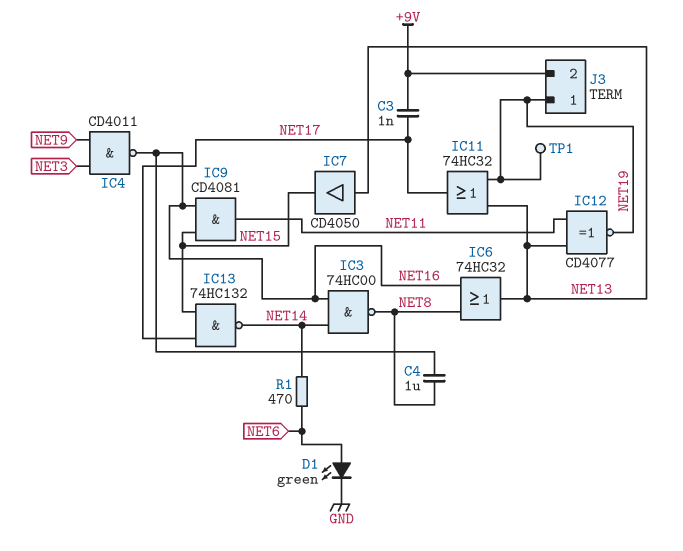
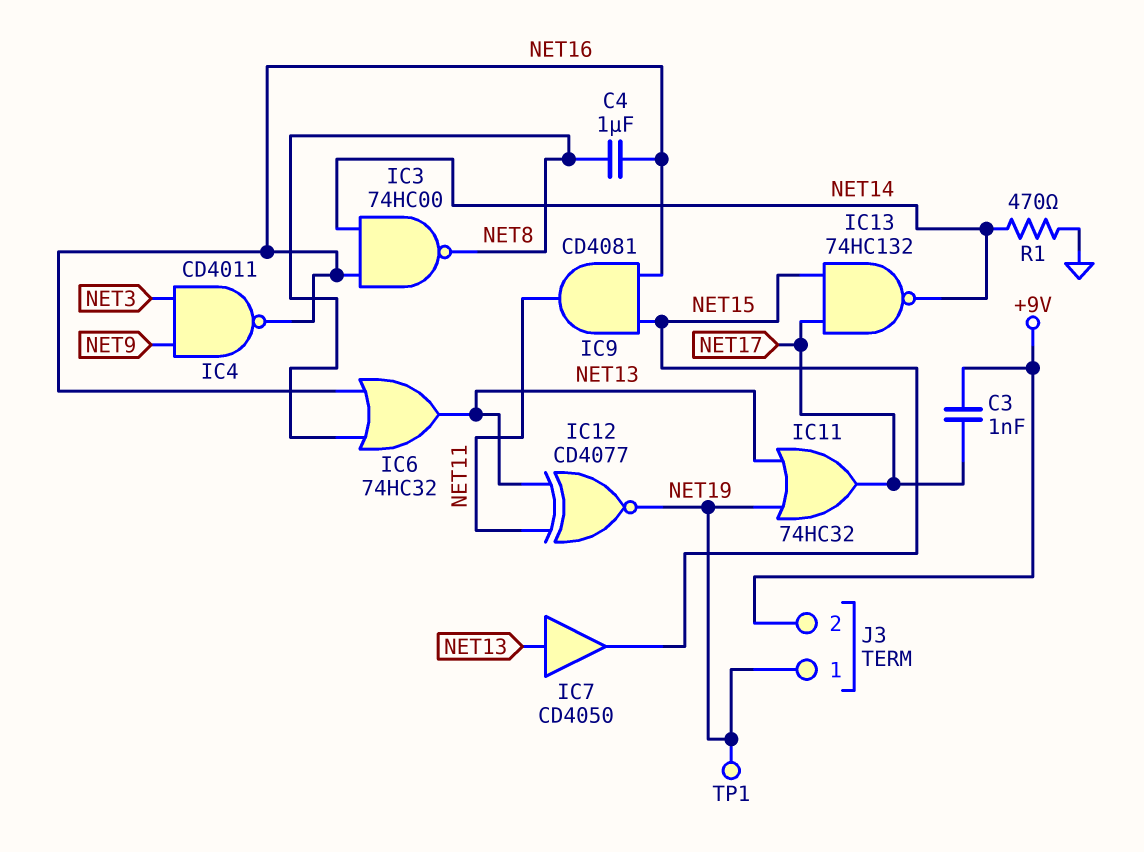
D1: LED green (A NET6, K GND) -> none
R1: 470 (NET6, NET14) -> 470 (GND, NET14)

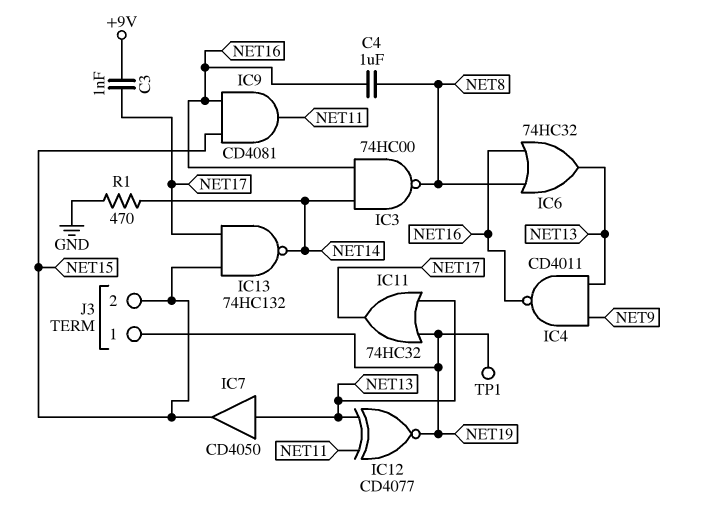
IC4: NAND CD4011 (in NET3, in NET9, out NET16) -> NAND CD4011 (in NET9, in NET13, out NET16)
J3 pin 2: +9V -> NET15

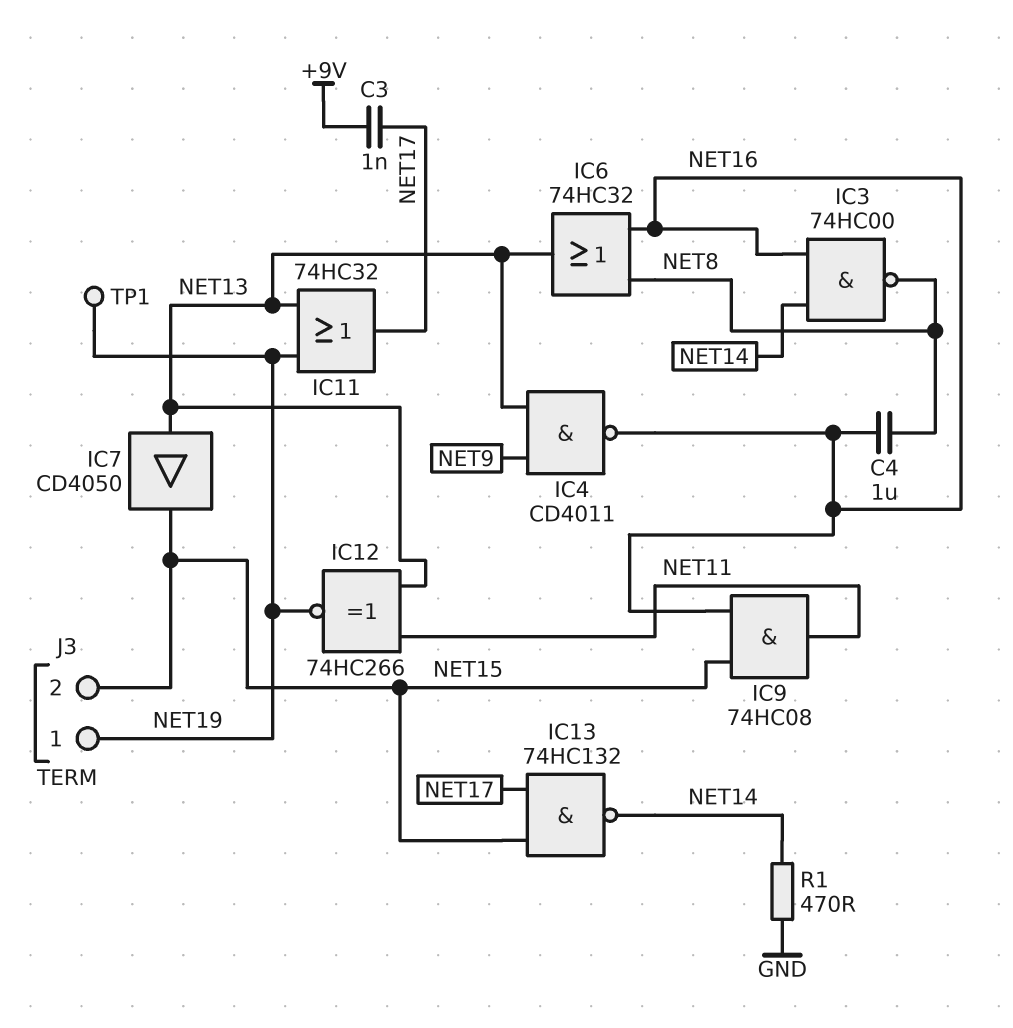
IC9: AND CD4081 (in NET15, in NET16, out NET11) -> AND 74HC08 (in NET15, in NET16, out NET11)
IC12: XNOR CD4077 (in NET11, in NET13, out NET19) -> XNOR 74HC266 (in NET11, in NET13, out NET19)

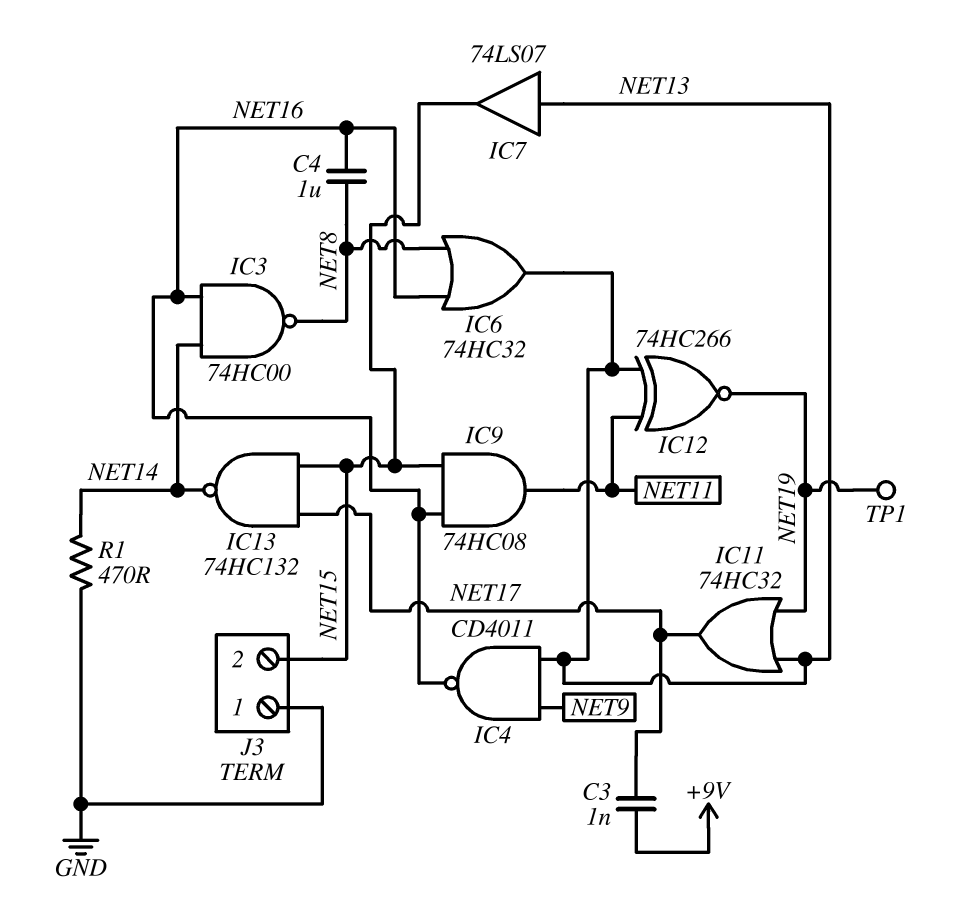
IC7: buffer CD4050 (in NET13, out NET15) -> buffer 74LS07 (in NET13, out NET15)
J3 pin 1: NET19 -> GND

